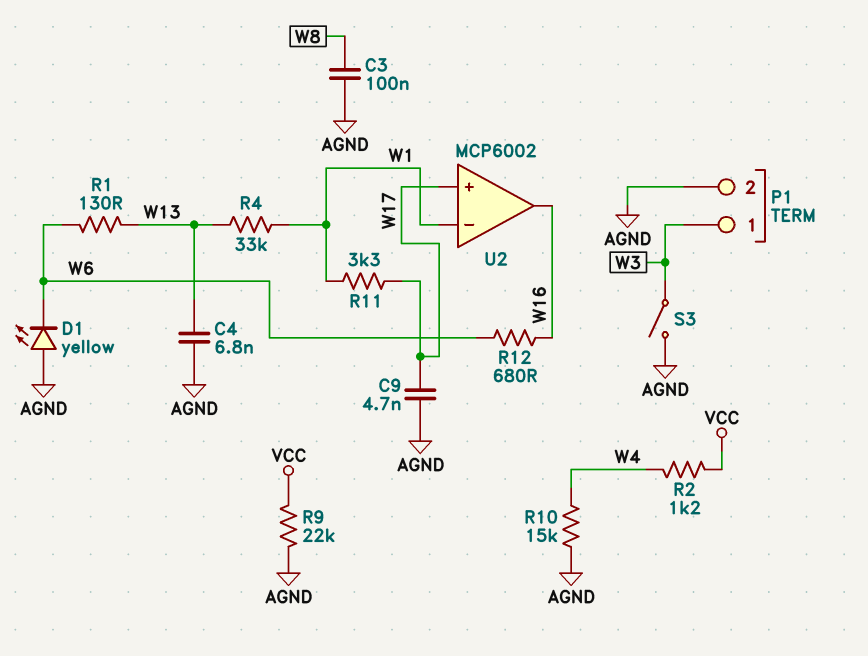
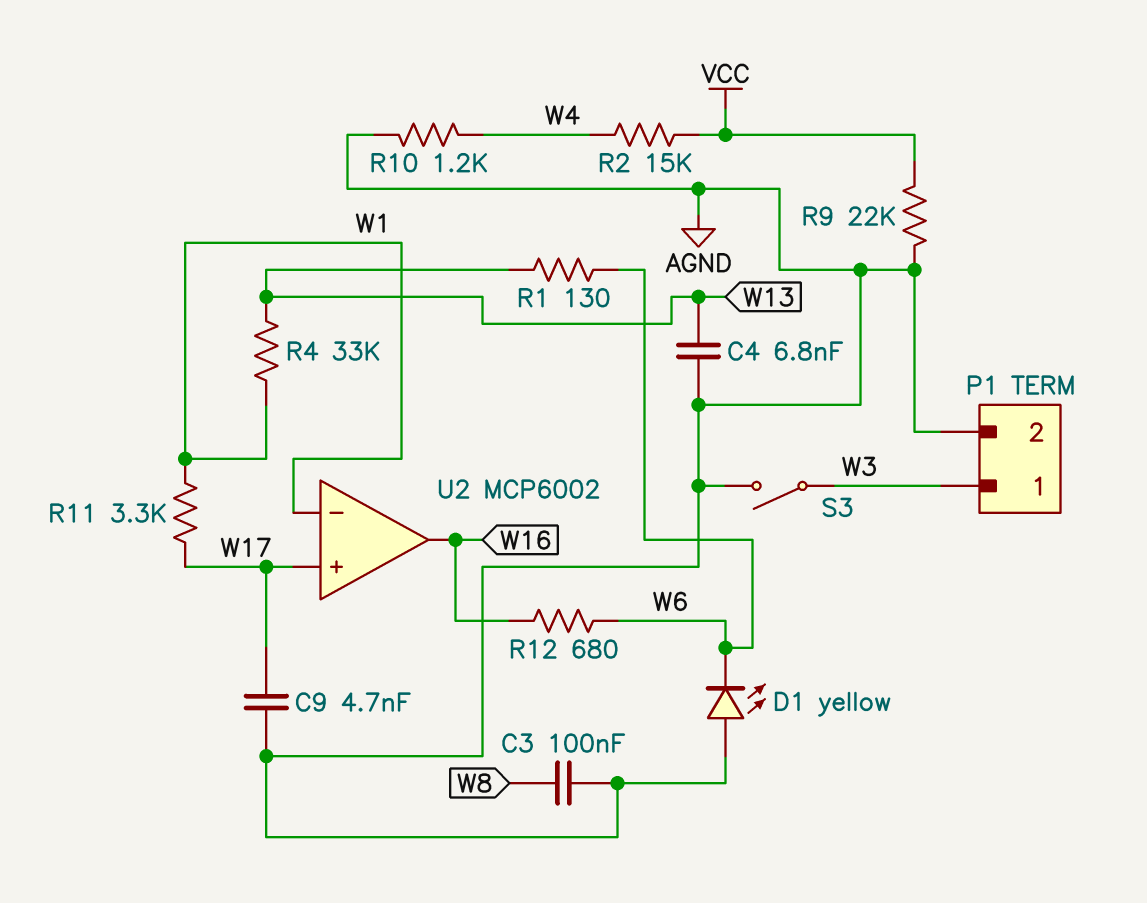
R2: 1.2k (VCC, W4) -> 15k (VCC, W4)
R10: 15k (AGND, W4) -> 1.2k (AGND, W4)

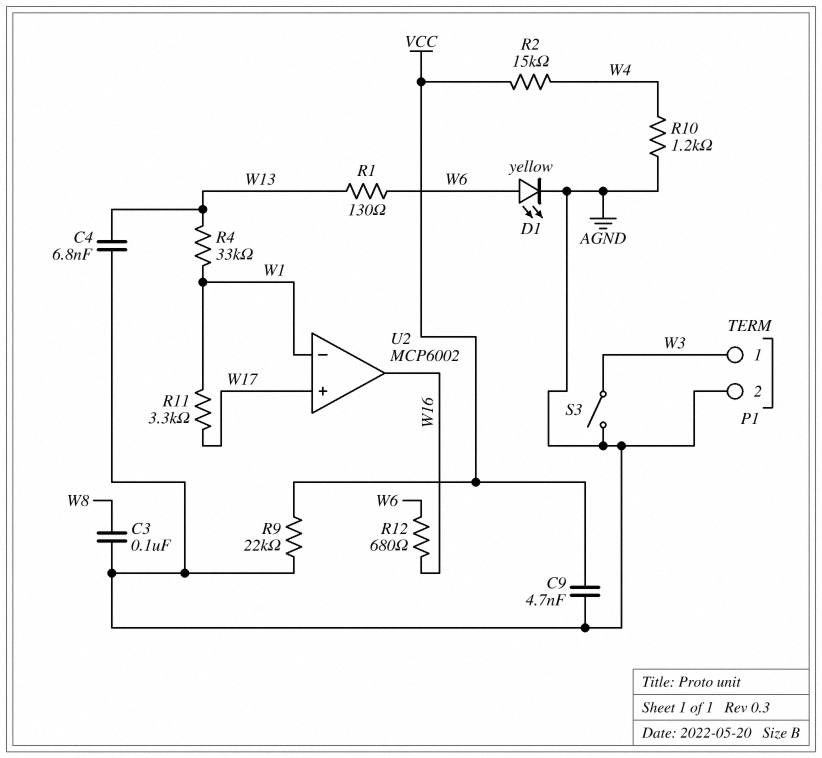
C9: 4.7nF (AGND, W17) -> 4.7nF (AGND, VCC)
D1: LED yellow (A AGND, K W6) -> LED yellow (A W6, K AGND)

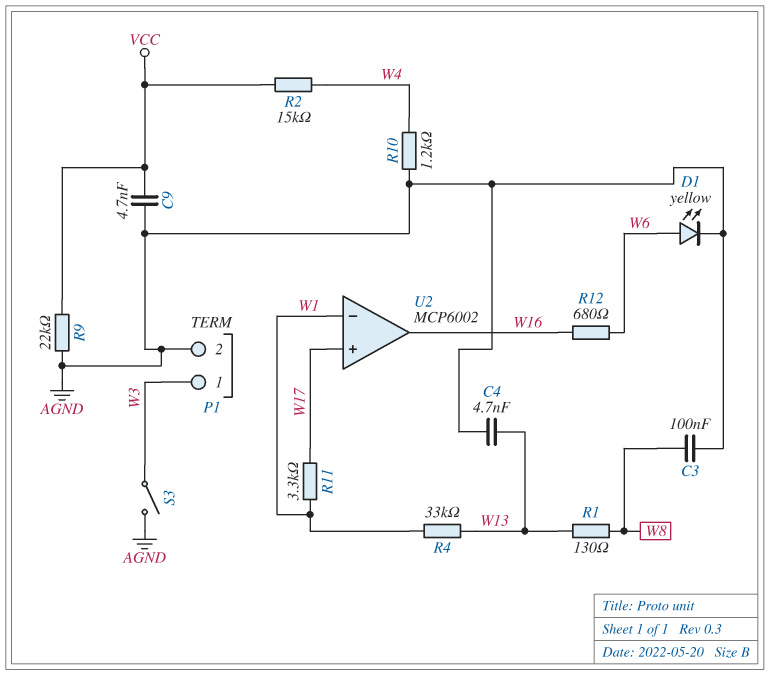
C4: 6.8nF (AGND, W13) -> 4.7nF (AGND, W13)
R1: 130 (W6, W13) -> 130 (W8, W13)

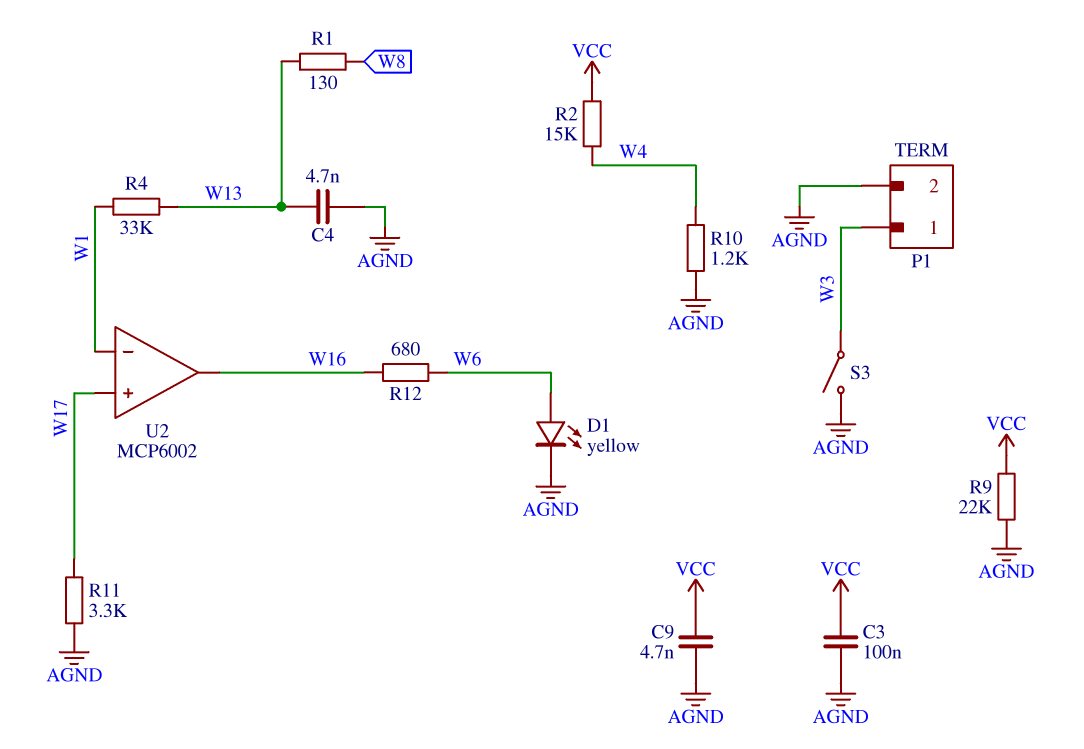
C3: 100nF (AGND, W8) -> 100nF (AGND, VCC)
R11: 3.3k (W1, W17) -> 3.3k (AGND, W17)

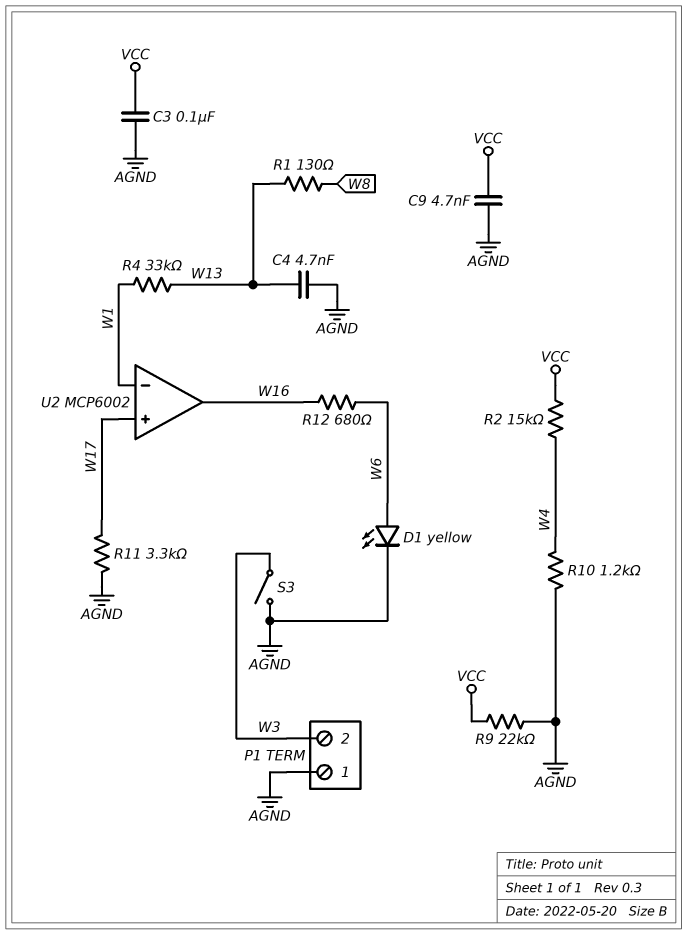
P1 pin 1: W3 -> AGND
P1 pin 2: AGND -> W3

